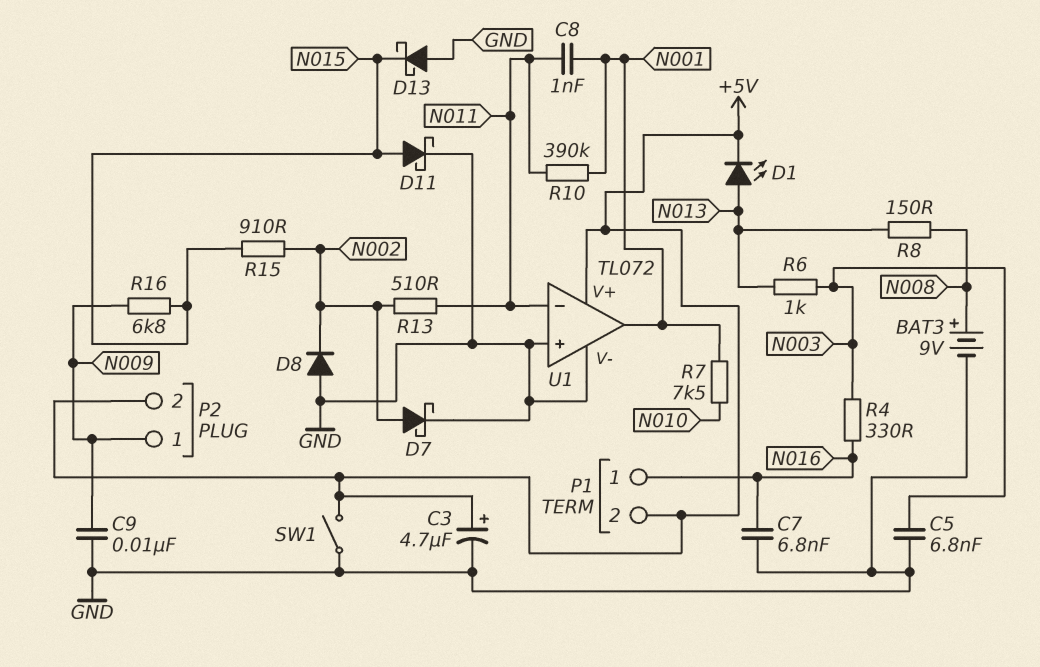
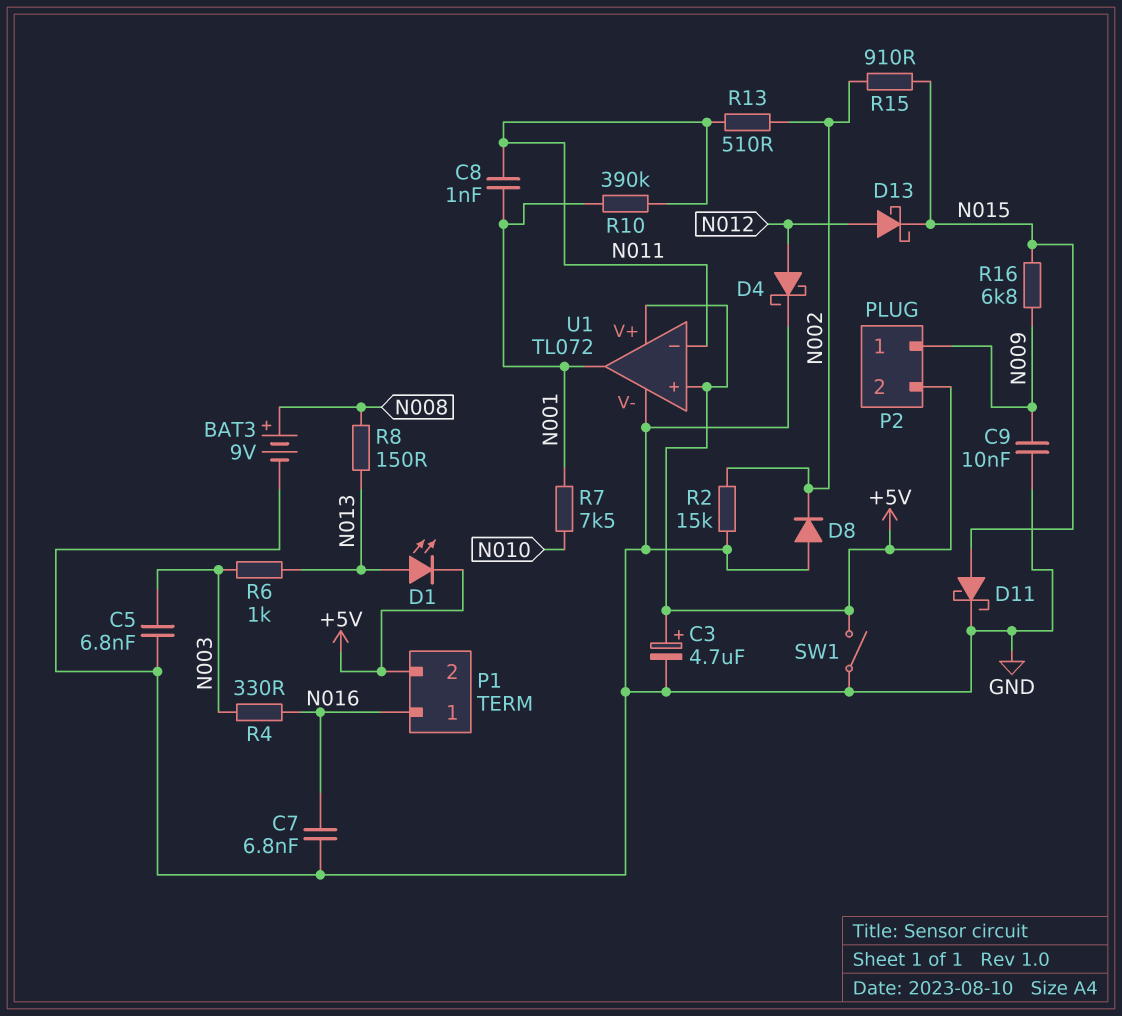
D4: none -> schottky (A N012, K GND)
D7: schottky (A N002, K GND) -> none
D13: schottky (A GND, K N015) -> schottky (A N012, K N015)
R2: none -> 15k (GND, N002)
U1 pin in+: GND -> +5V

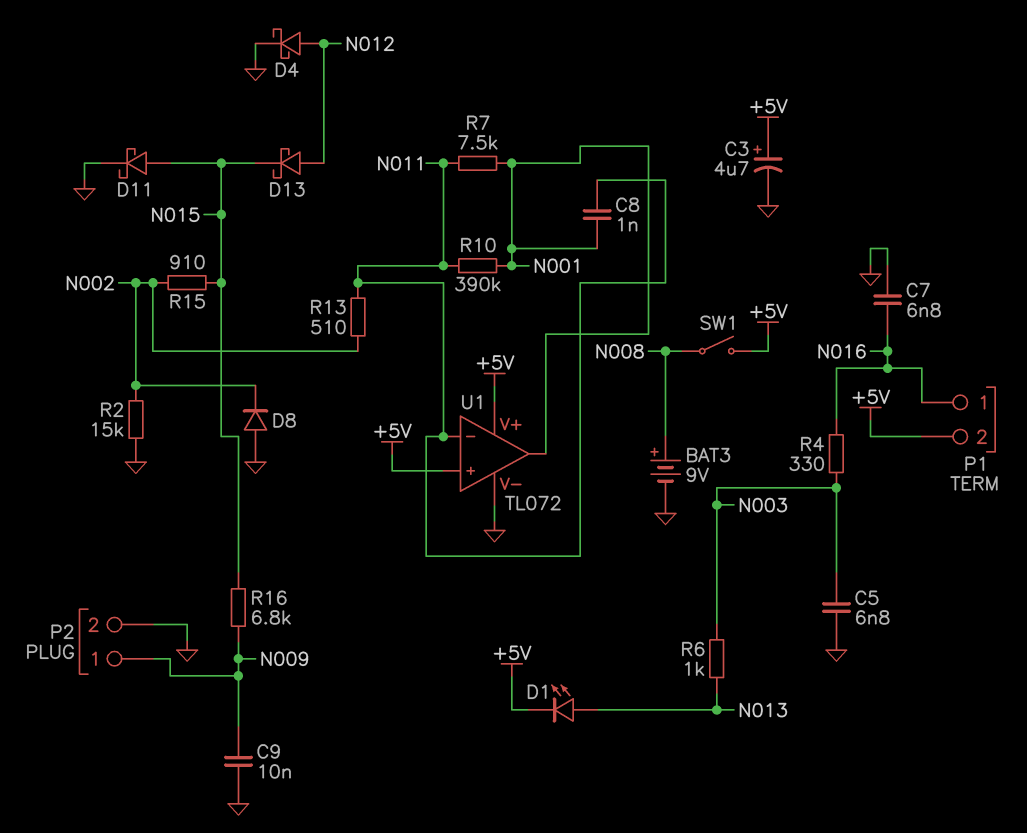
P2 pin 2: +5V -> GND
R7: 7.5k (N001, N010) -> 7.5k (N001, N011)
R8: 150 (N008, N013) -> none
SW1: switch (+5V, GND) -> switch (+5V, N008)

